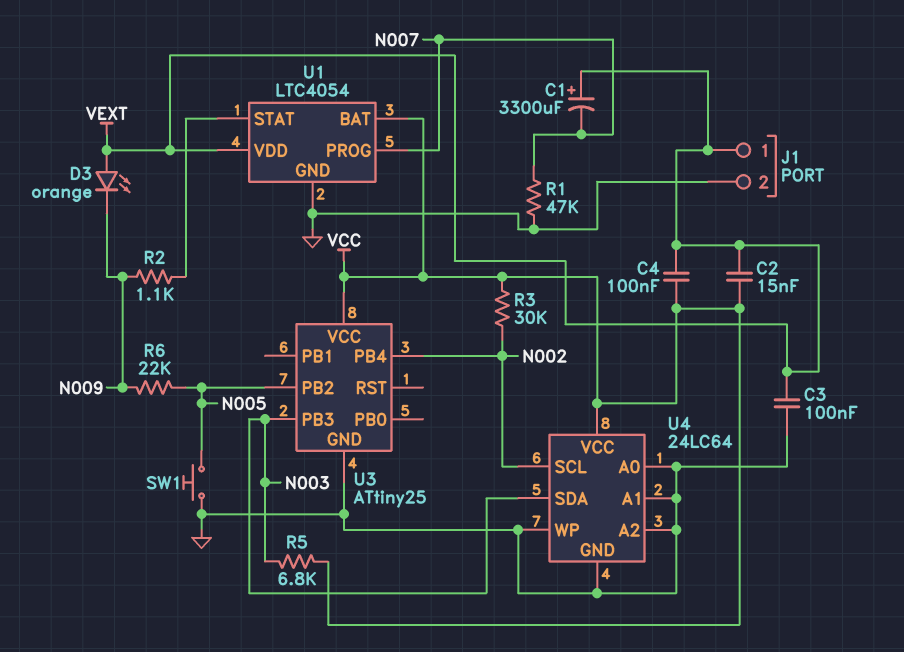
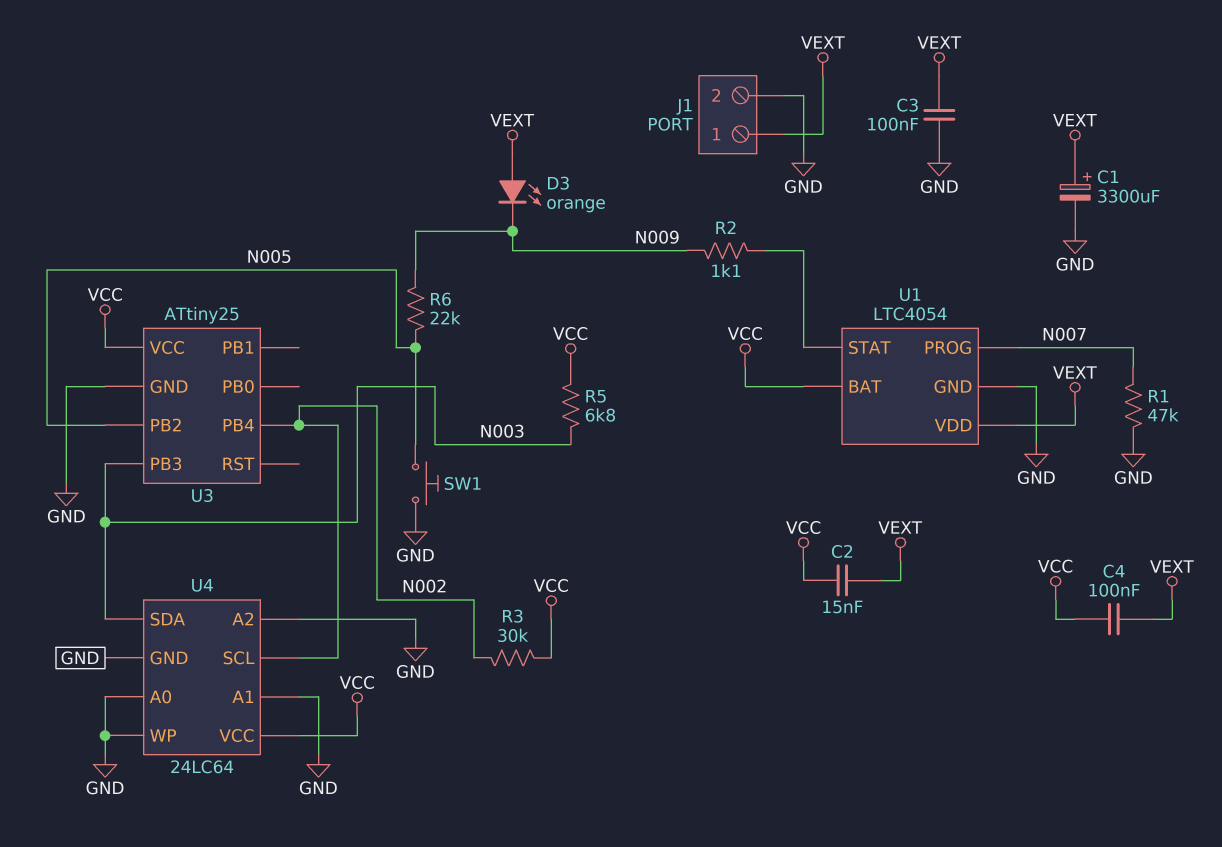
C1: 3300uF (plus VEXT, minus N007) -> 3300uF (plus VEXT, minus GND)

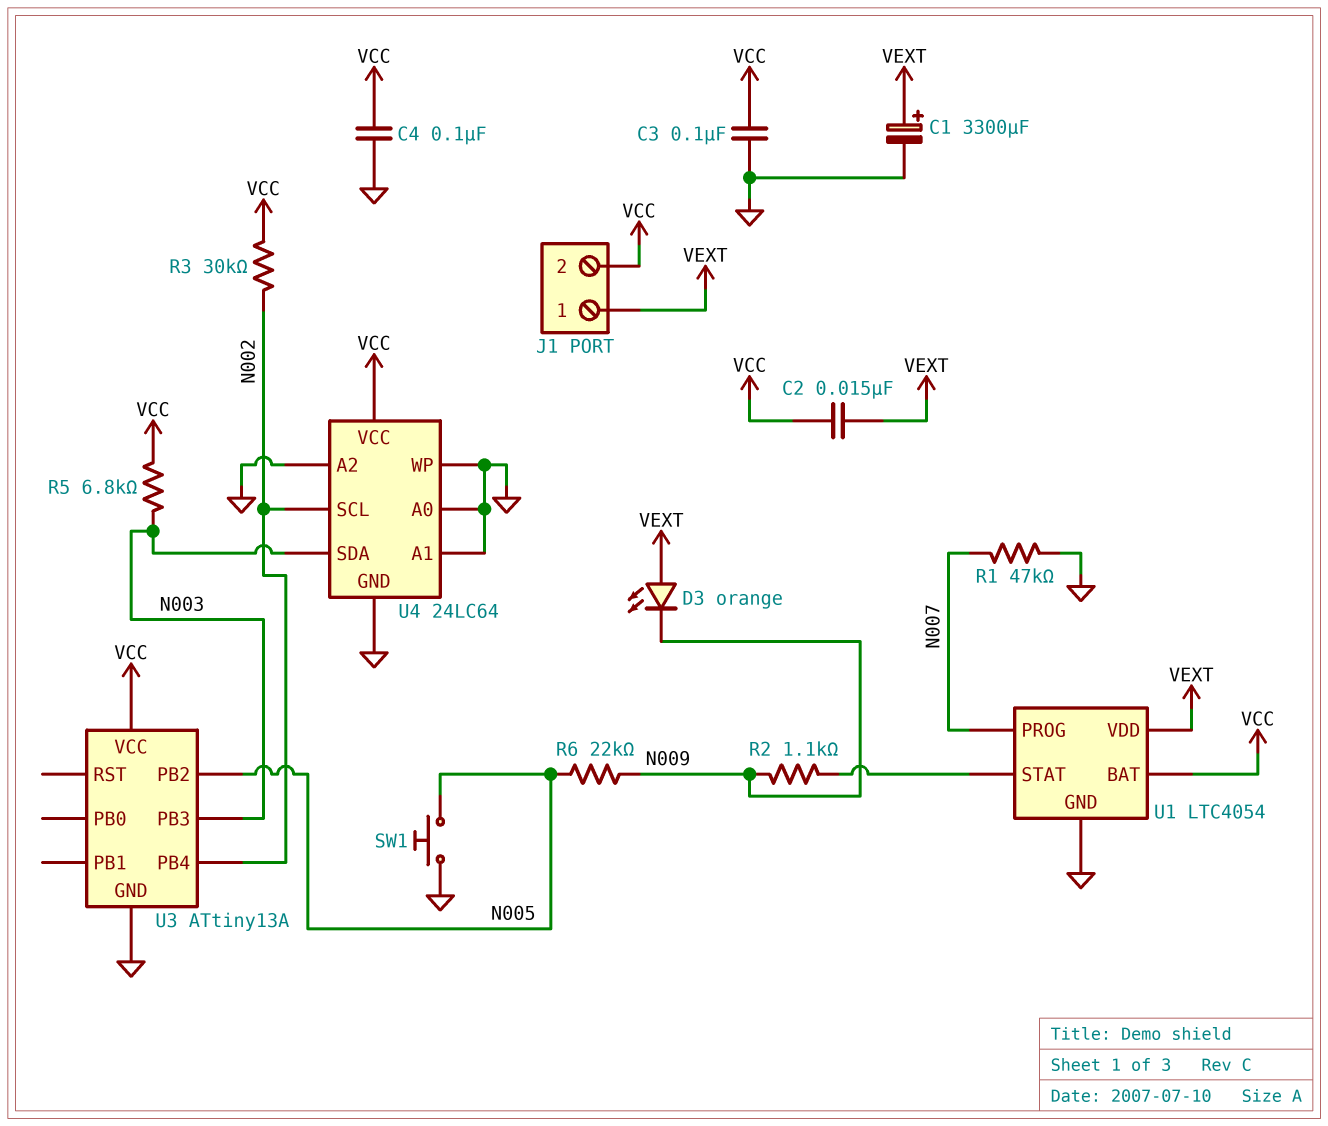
C3: 100nF (GND, VEXT) -> 100nF (GND, VCC)
C4: 100nF (VCC, VEXT) -> 100nF (GND, VCC)
J1 pin 2: GND -> VCC
U3: ATtiny25 -> ATtiny13A

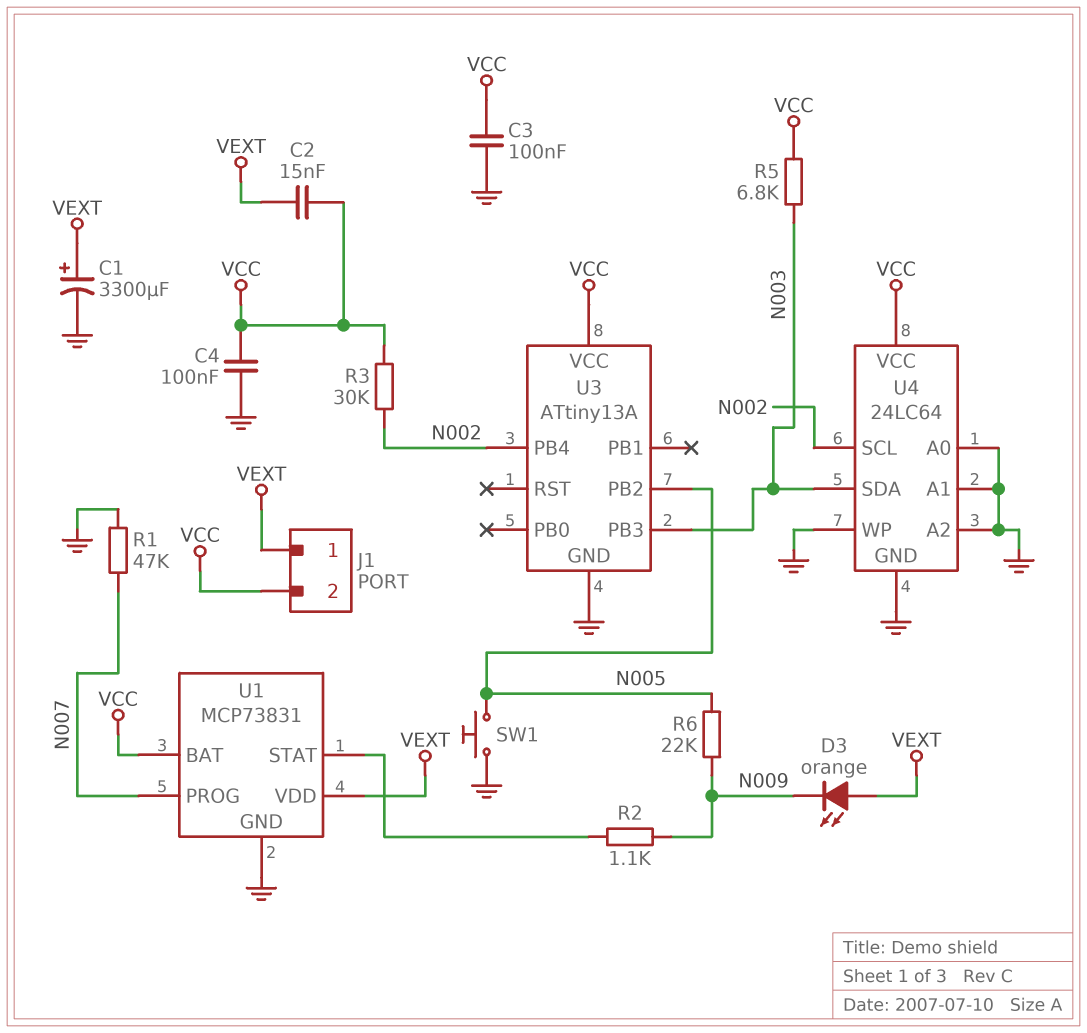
U1: LTC4054 -> MCP73831

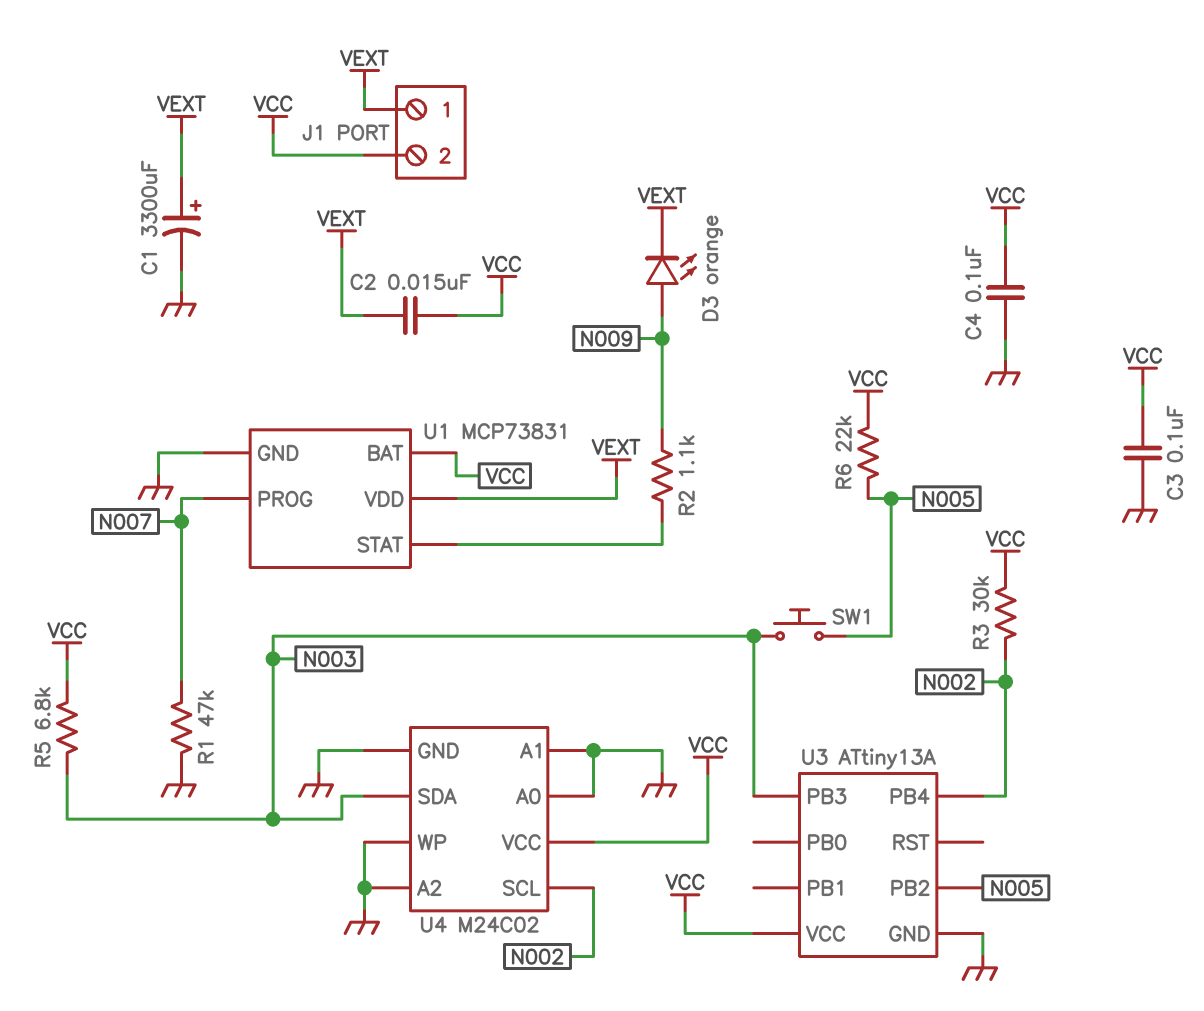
D3: LED orange (A VEXT, K N009) -> LED orange (A N009, K VEXT)
R6: 22k (N005, N009) -> 22k (N005, VCC)
SW1: button (GND, N005) -> button (N003, N005)
U4: 24LC64 -> M24C02

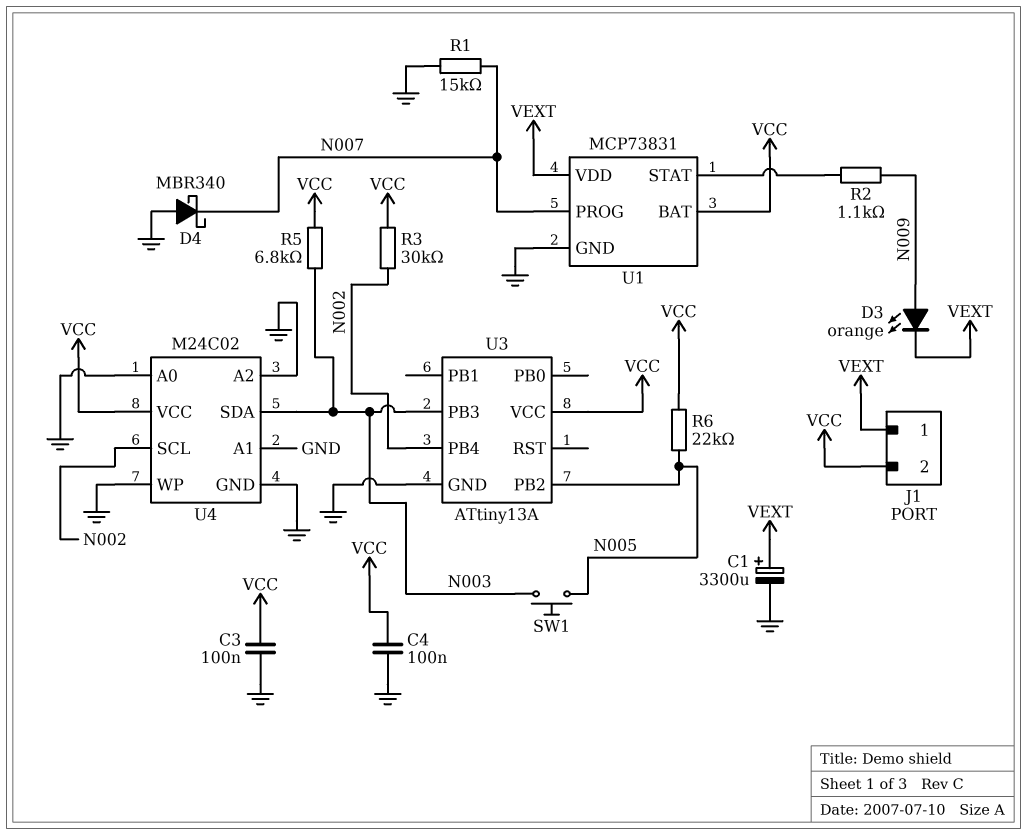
C2: 15nF (VCC, VEXT) -> none
D4: none -> schottky MBR340 (A GND, K N007)
R1: 47k (GND, N007) -> 15k (GND, N007)

